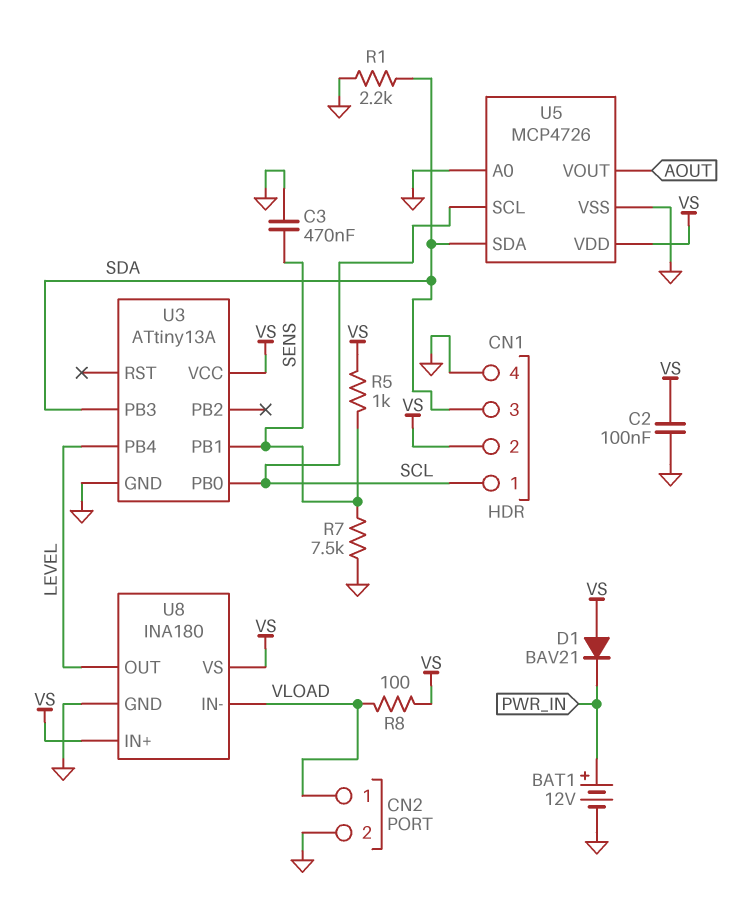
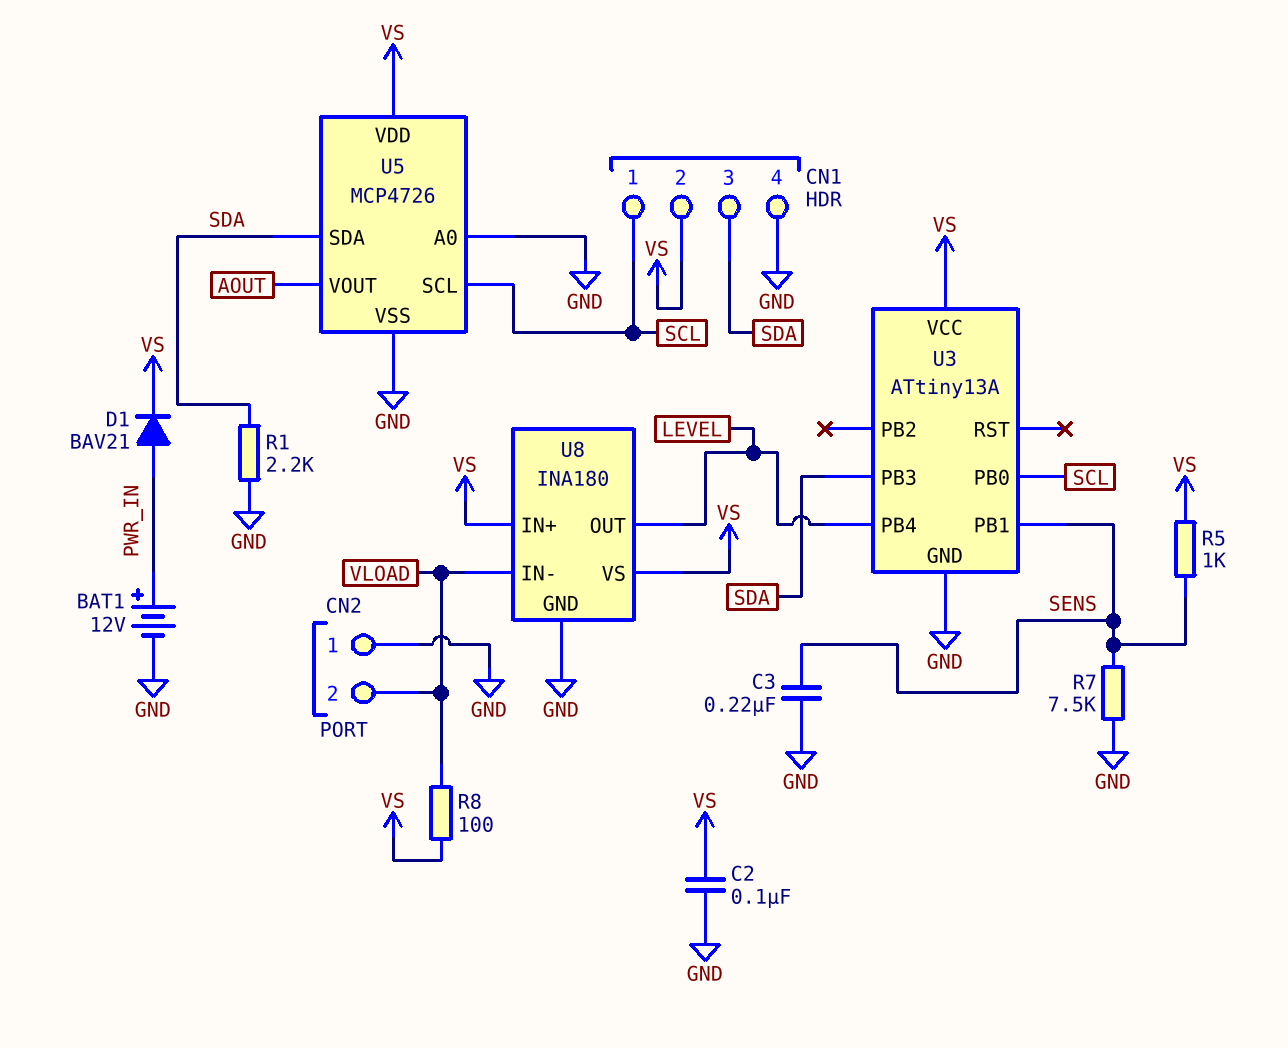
C3: 470nF (GND, SENS) -> 220nF (GND, SENS)
CN2 pin 1: VLOAD -> GND
CN2 pin 2: GND -> VLOAD
D1: diode BAV21 (A VS, K PWR_IN) -> diode BAV21 (A PWR_IN, K VS)

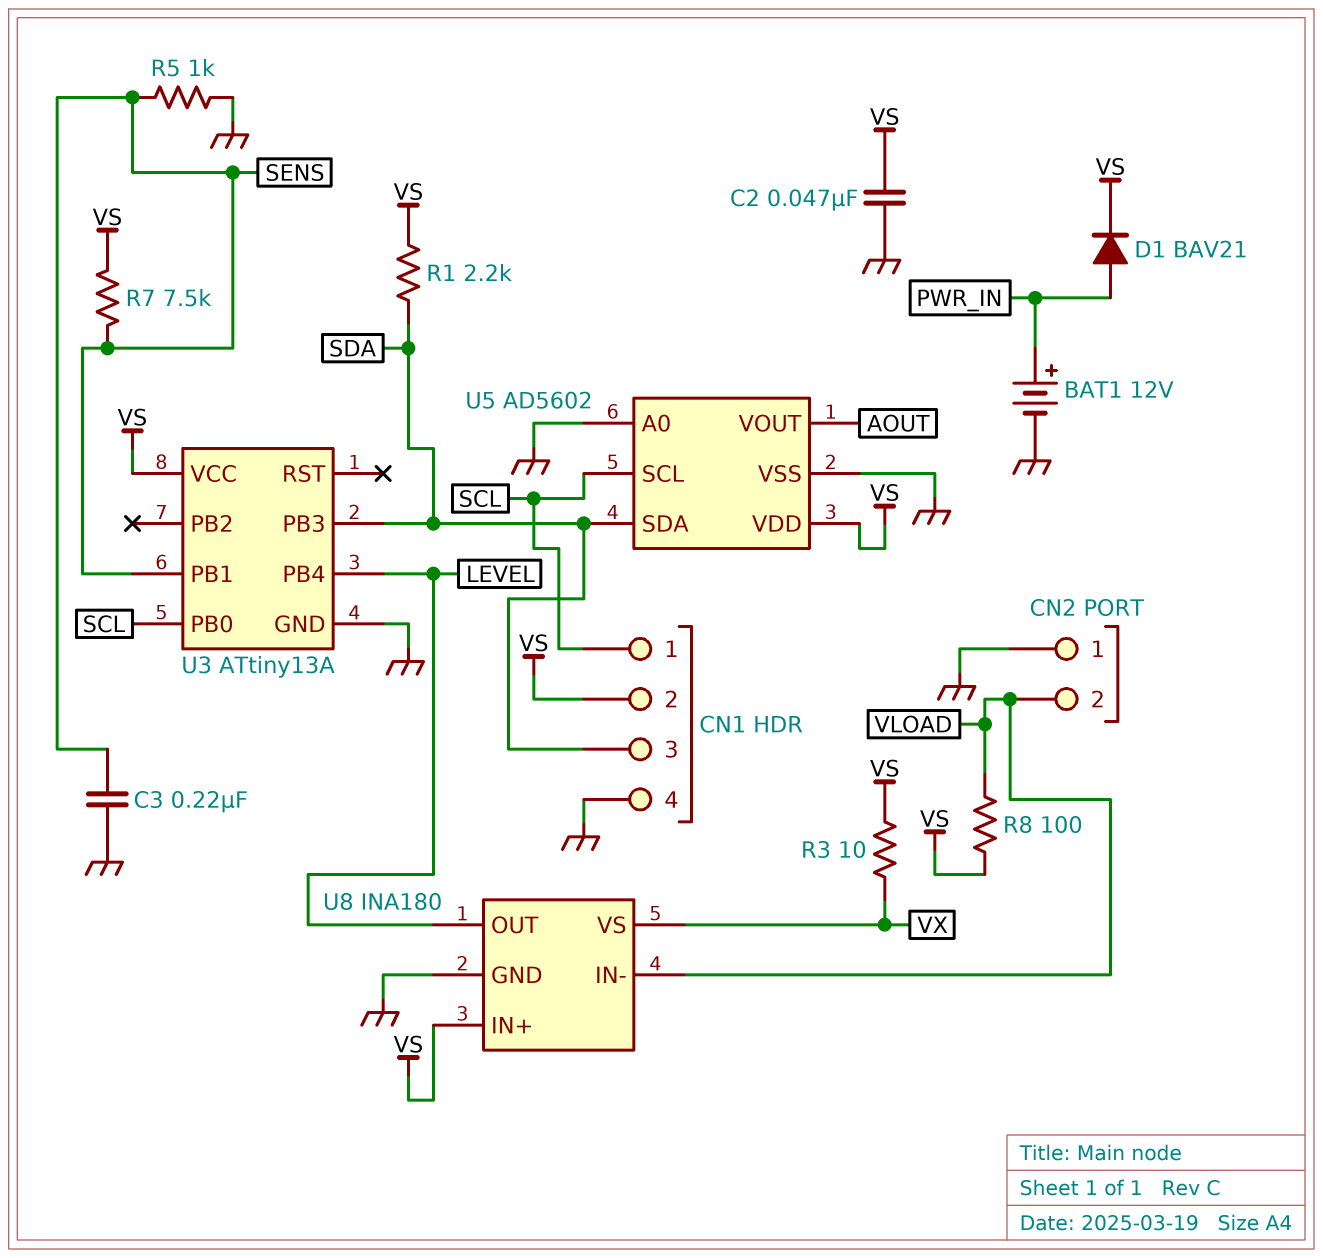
C2: 100nF (GND, VS) -> 47nF (GND, VS)
R1: 2.2k (GND, SDA) -> 2.2k (SDA, VS)
R3: none -> 10 (VS, VX)
R5: 1k (SENS, VS) -> 1k (GND, SENS)
R7: 7.5k (GND, SENS) -> 7.5k (SENS, VS)
U5: MCP4726 -> AD5602
U8 pin VS: VS -> VX

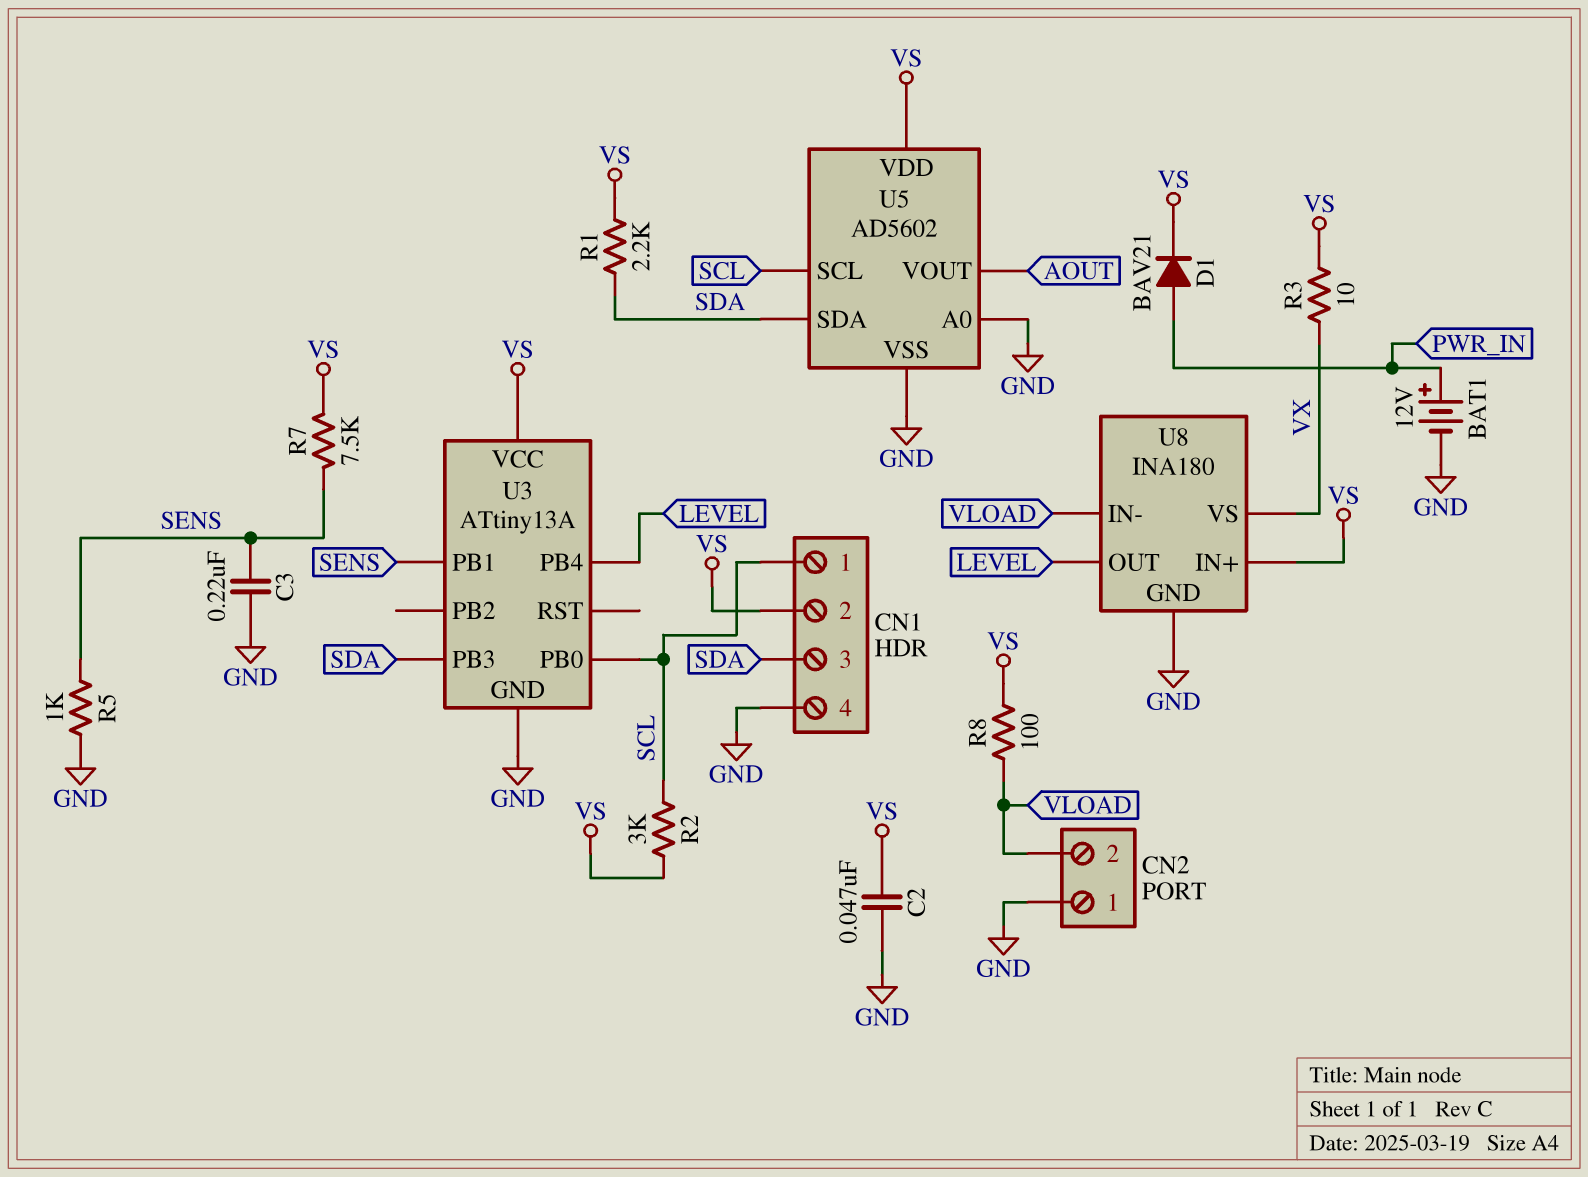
R2: none -> 3k (SCL, VS)

